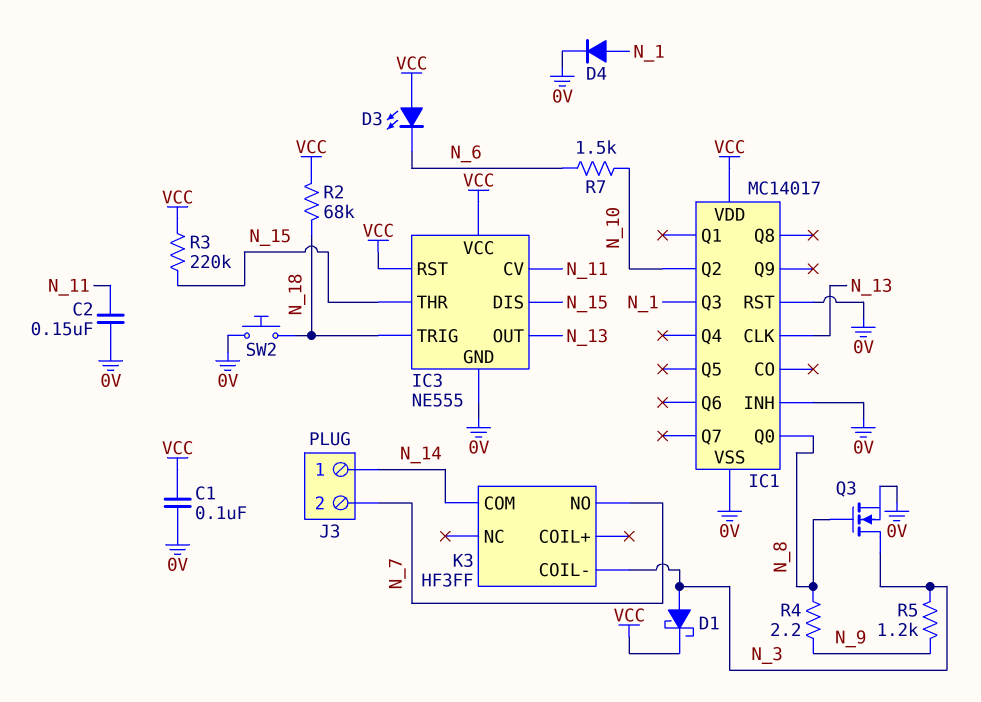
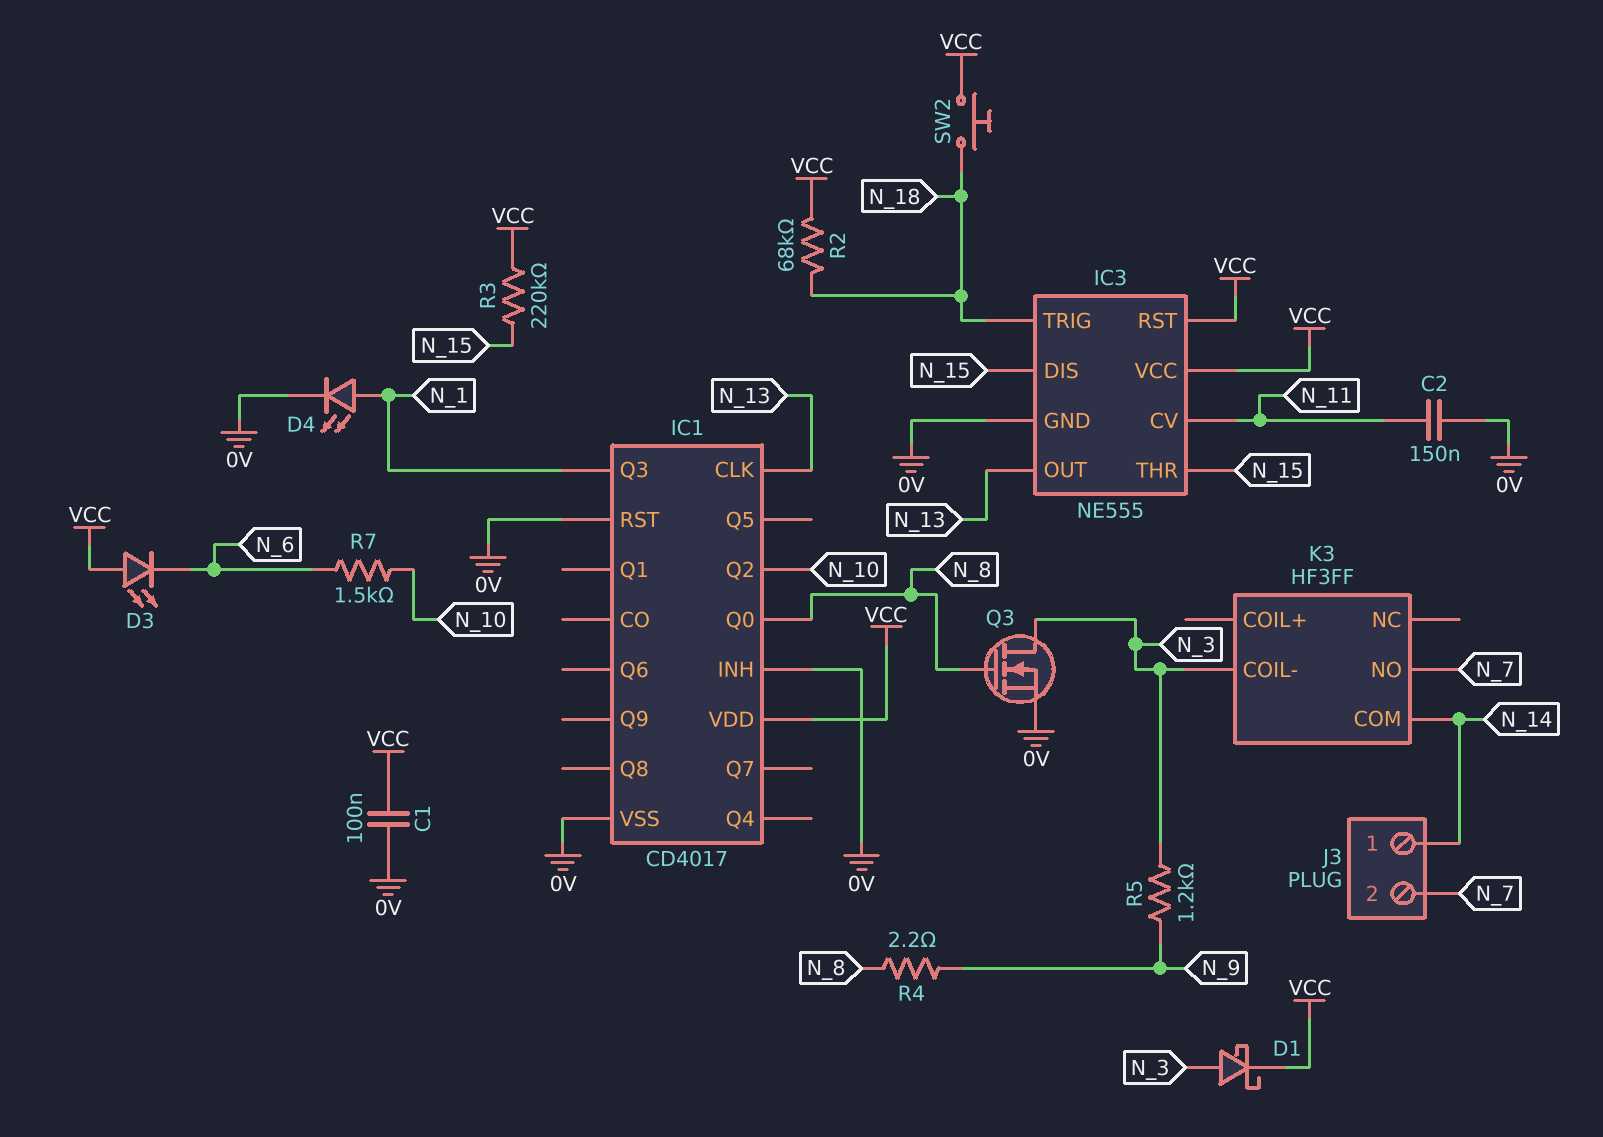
D4: diode (A N_1, K 0V) -> LED (A N_1, K 0V)
IC1: MC14017 -> CD4017
SW2: button (0V, N_18) -> button (N_18, VCC)

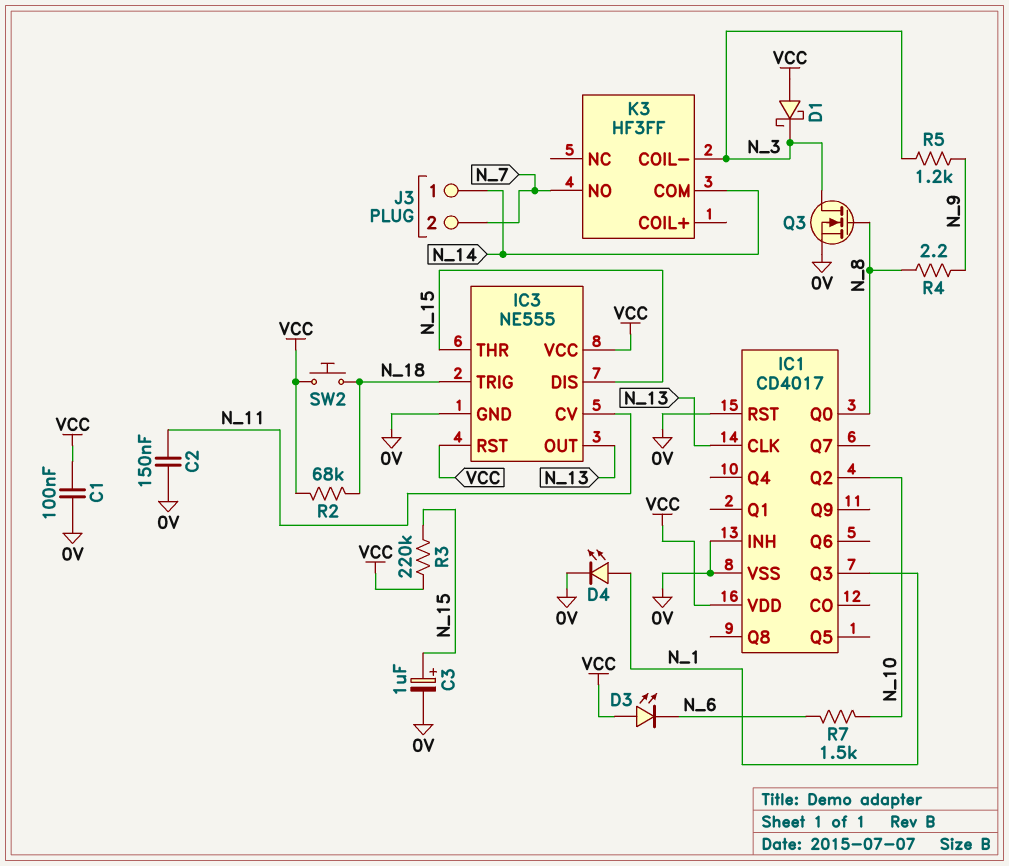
C3: none -> 1uF (plus N_15, minus 0V)
D1: schottky (A N_3, K VCC) -> schottky (A VCC, K N_3)

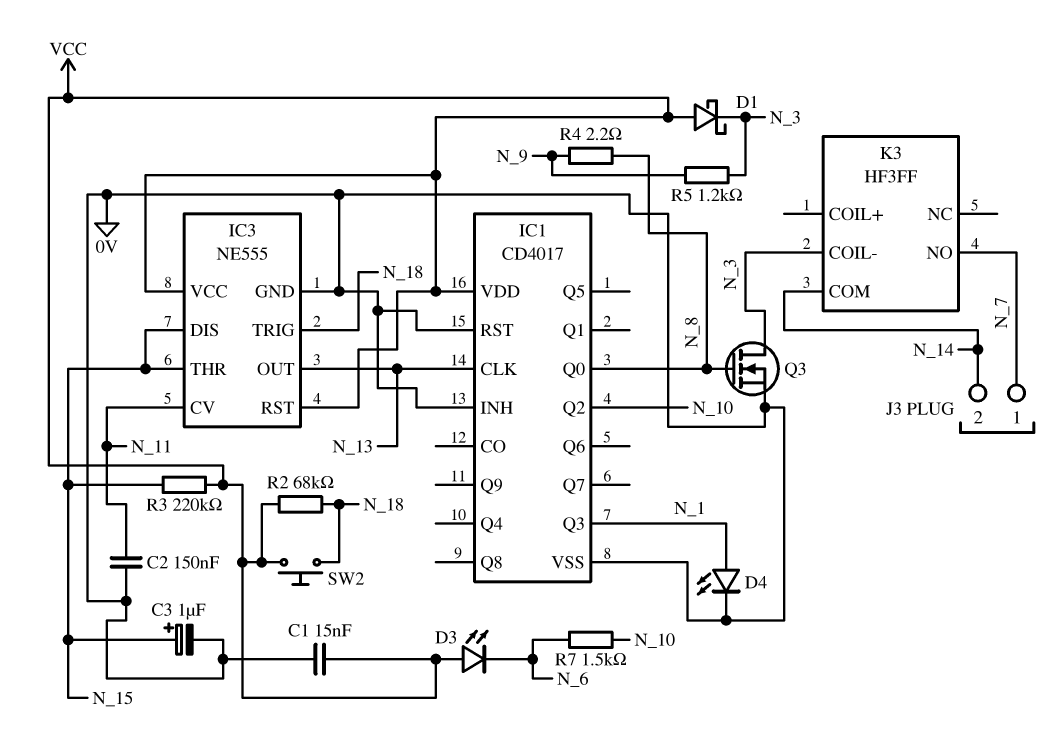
C1: 100nF (0V, VCC) -> 15nF (0V, VCC)
J3 pin 1: N_14 -> N_7
J3 pin 2: N_7 -> N_14

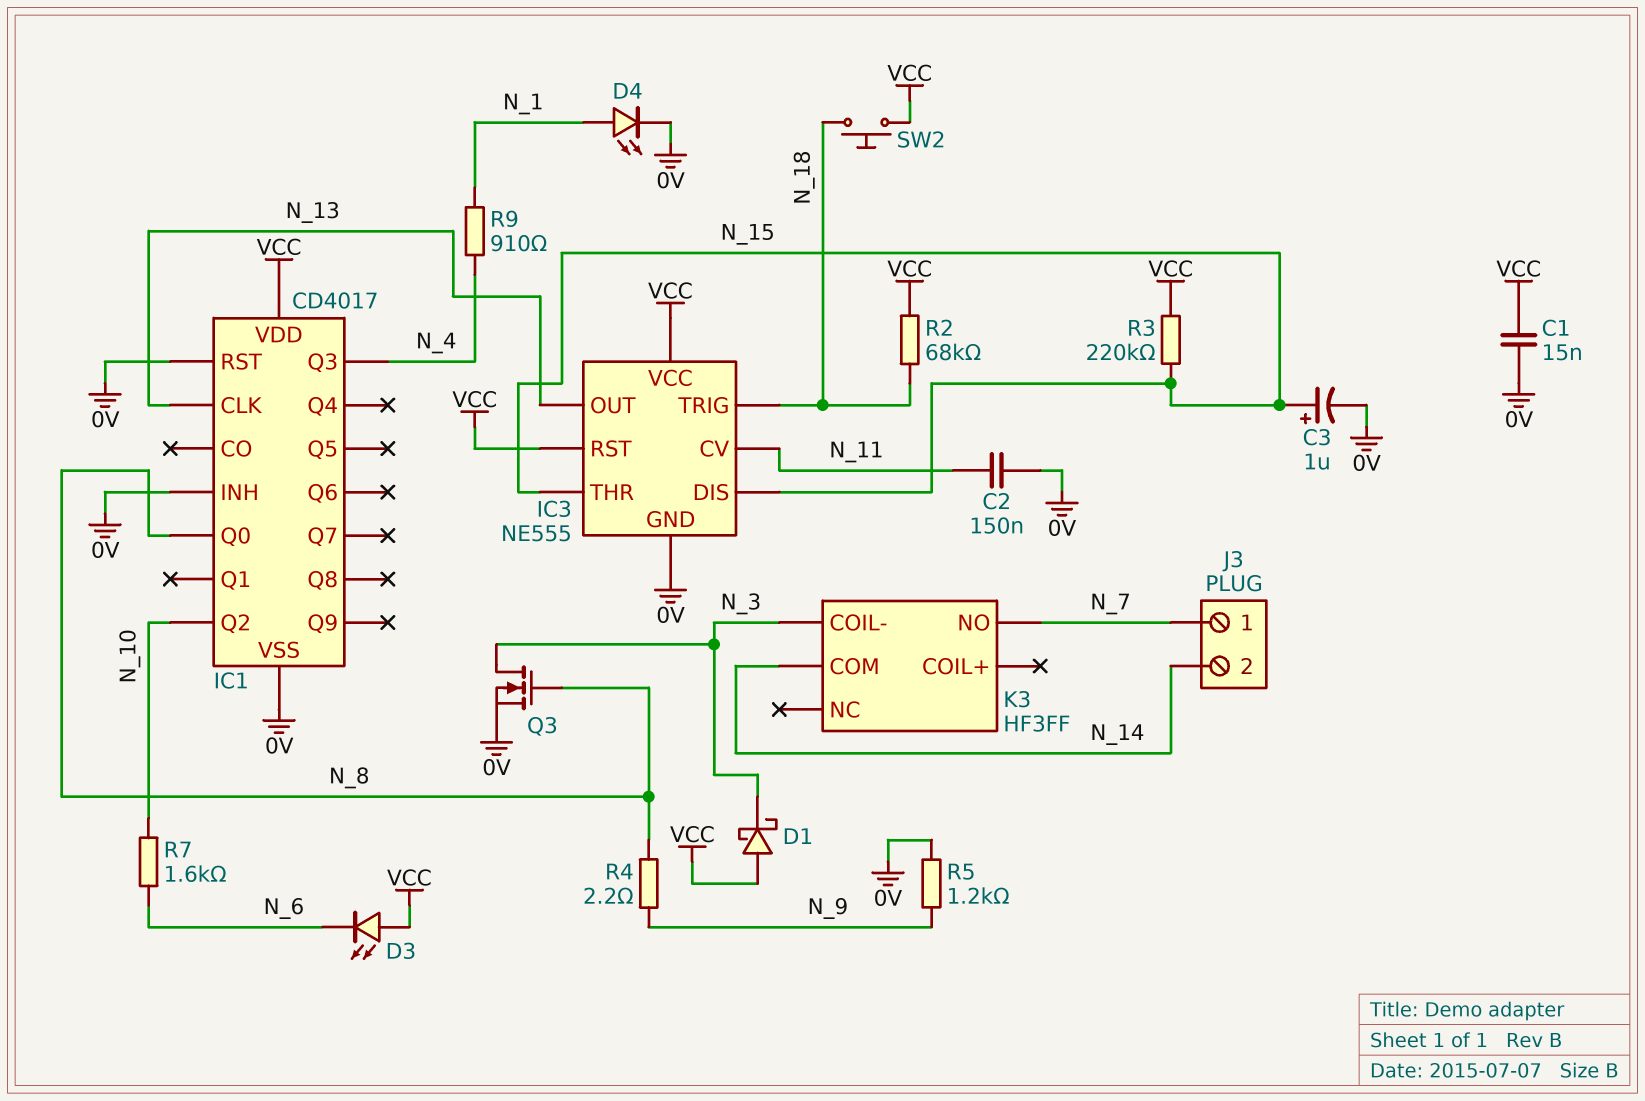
IC1 pin Q3: N_1 -> N_4
R5: 1.2k (N_3, N_9) -> 1.2k (0V, N_9)
R7: 1.5k (N_6, N_10) -> 1.6k (N_6, N_10)
R9: none -> 910 (N_1, N_4)

